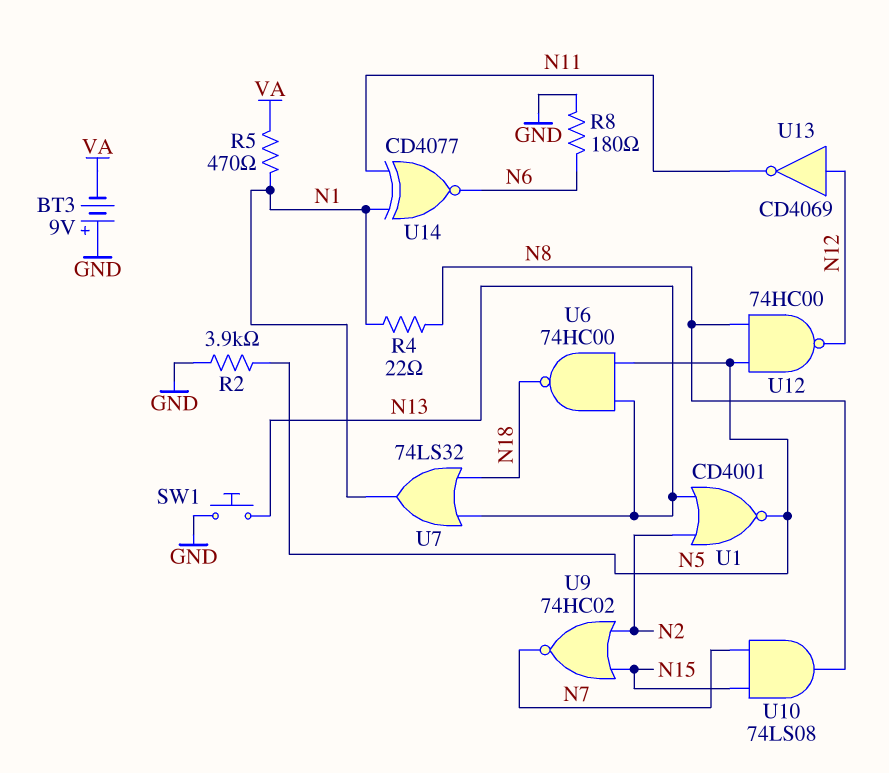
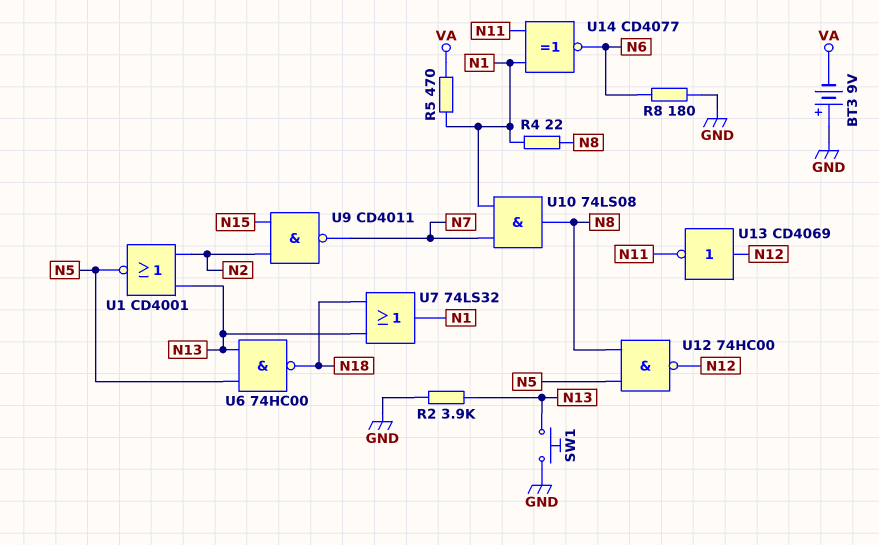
R2: 3.9k (GND, N5) -> 3.9k (GND, N13)
U9: NOR 74HC02 (in N2, in N15, out N7) -> NAND CD4011 (in N2, in N15, out N7)
U10: AND 74LS08 (in N7, in N15, out N8) -> AND 74LS08 (in N1, in N7, out N8)

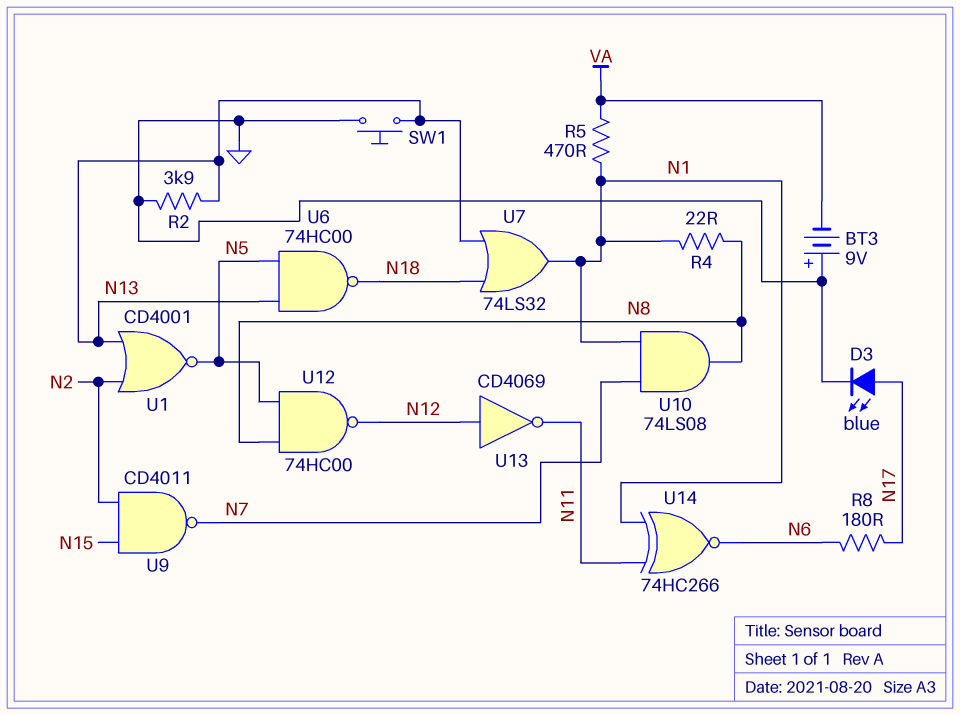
D3: none -> LED blue (A N17, K GND)
R8: 180 (GND, N6) -> 180 (N6, N17)
U14: XNOR CD4077 (in N1, in N11, out N6) -> XNOR 74HC266 (in N1, in N11, out N6)

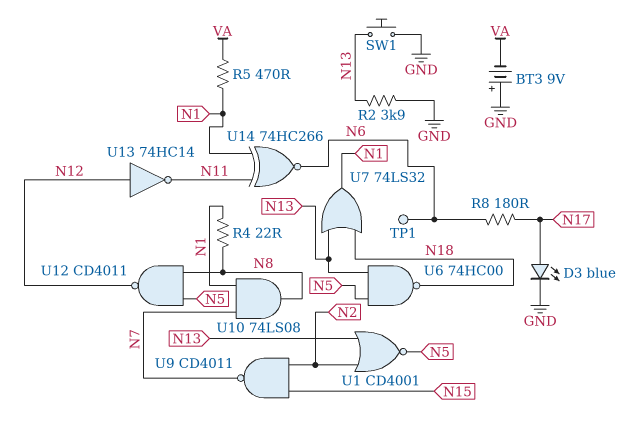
TP1: none -> test point (N6)
U12: NAND 74HC00 (in N5, in N8, out N12) -> NAND CD4011 (in N5, in N8, out N12)
U13: NOT CD4069 (in N12, out N11) -> NOT 74HC14 (in N12, out N11)

